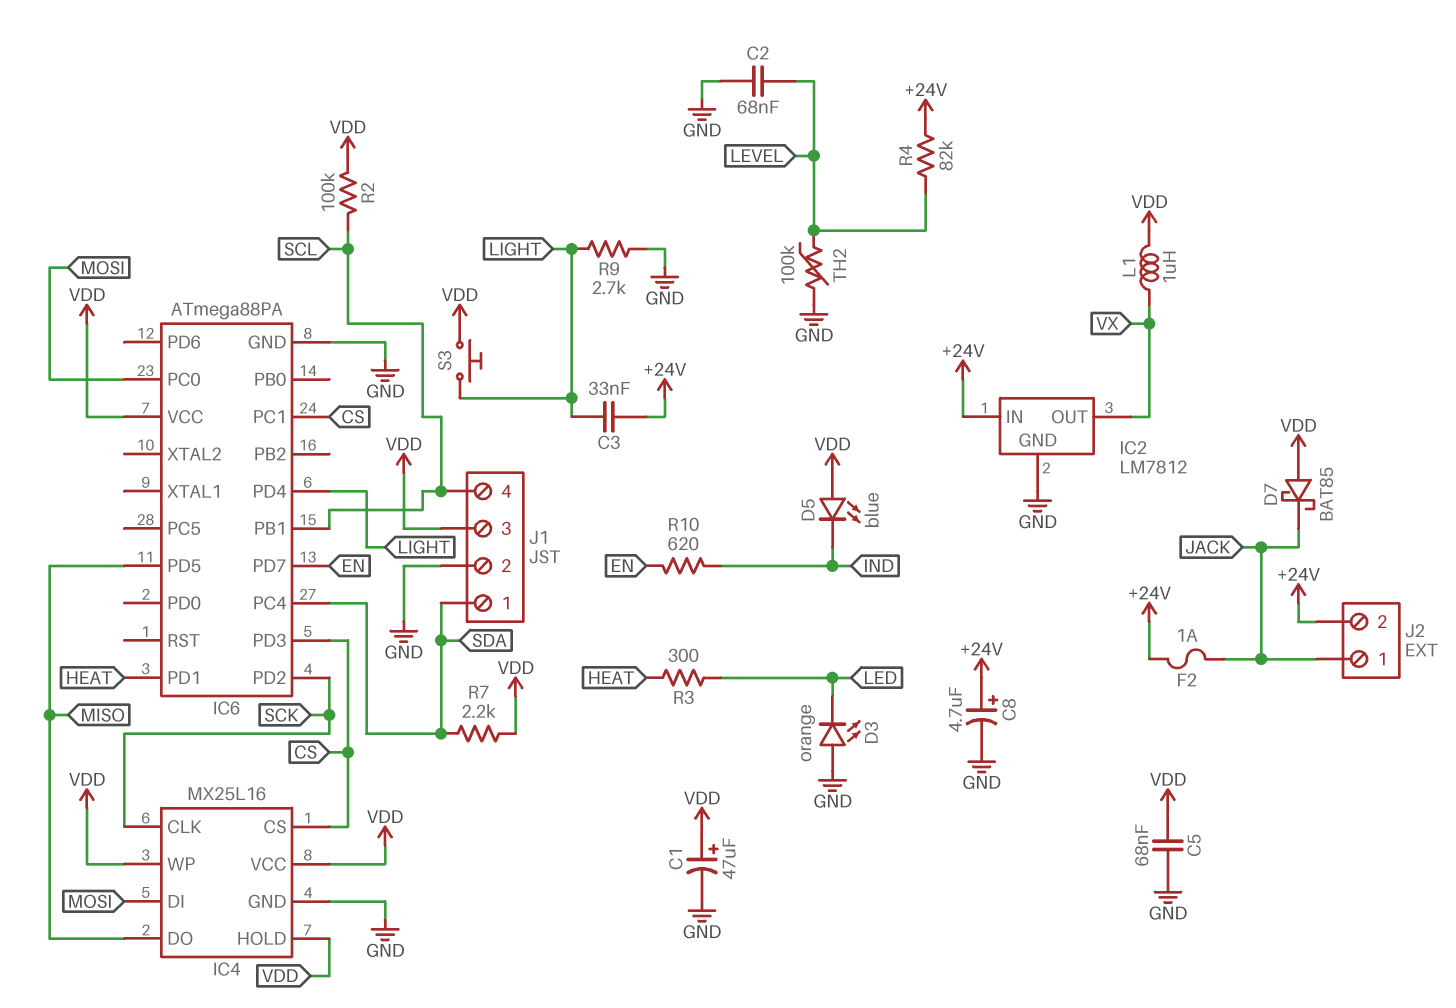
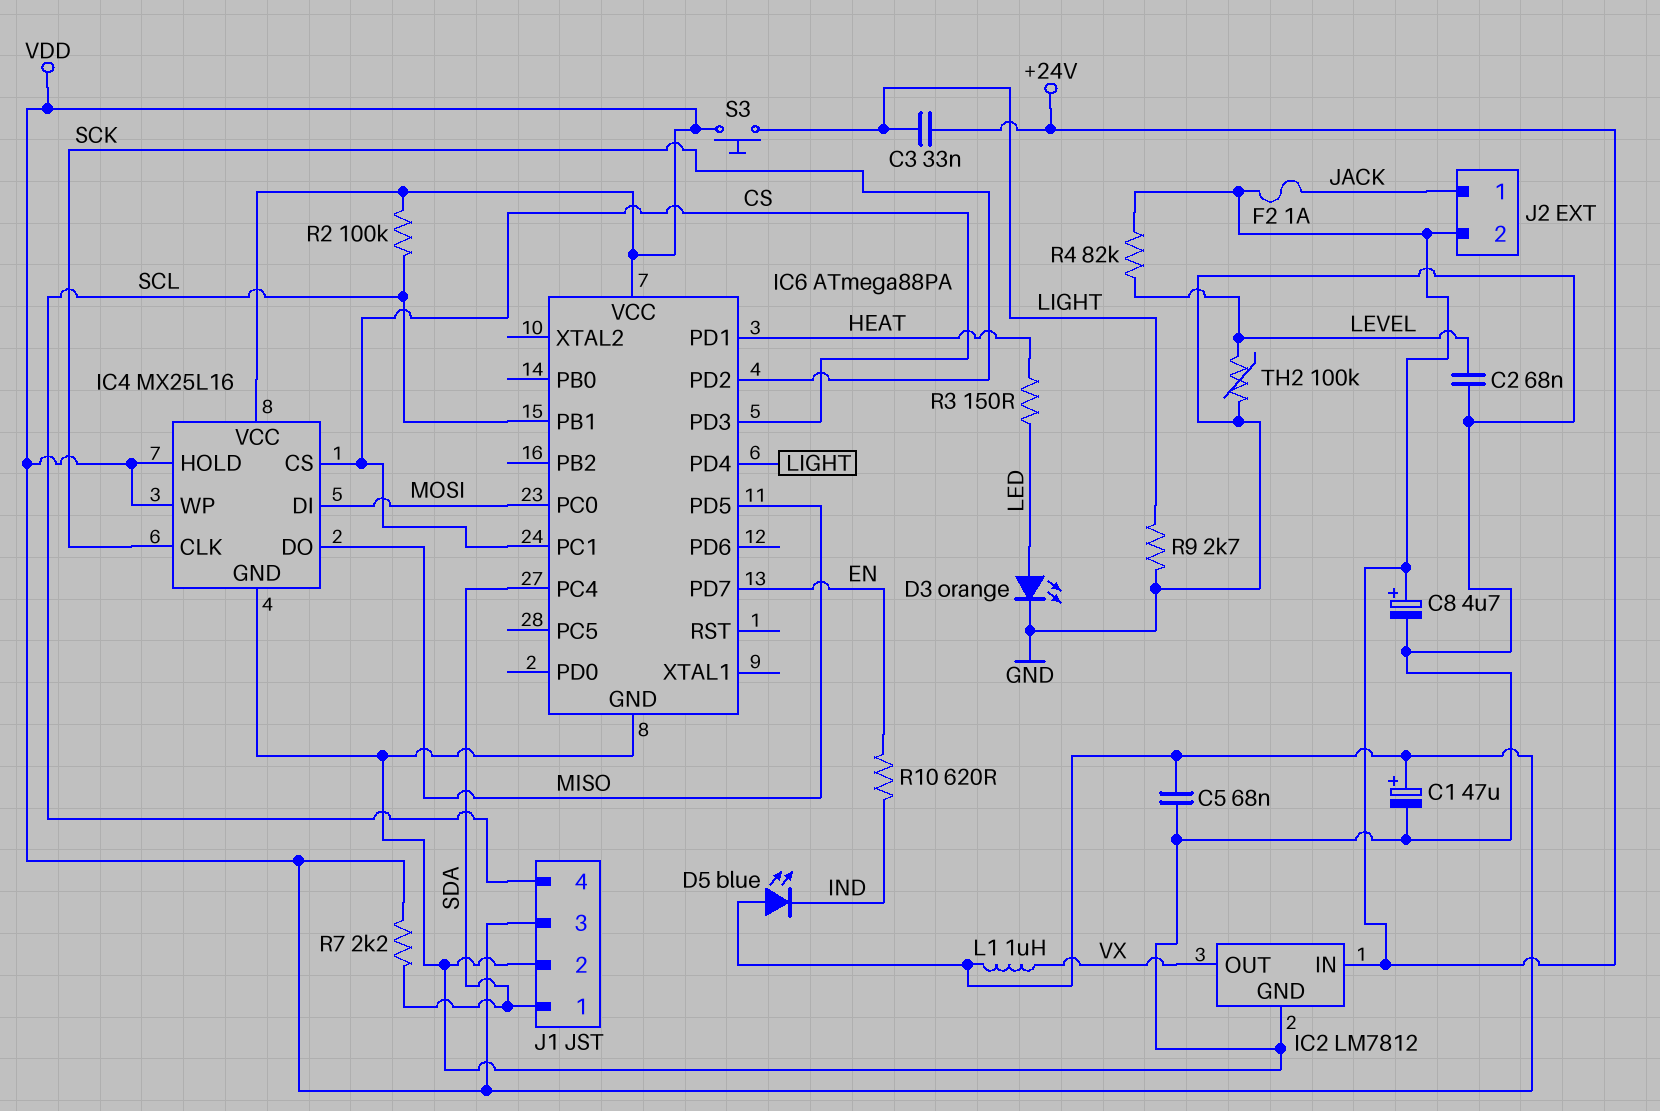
D3: LED orange (A GND, K LED) -> LED orange (A LED, K GND)
D7: schottky BAT85 (A VDD, K JACK) -> none
R3: 300 (HEAT, LED) -> 150 (HEAT, LED)

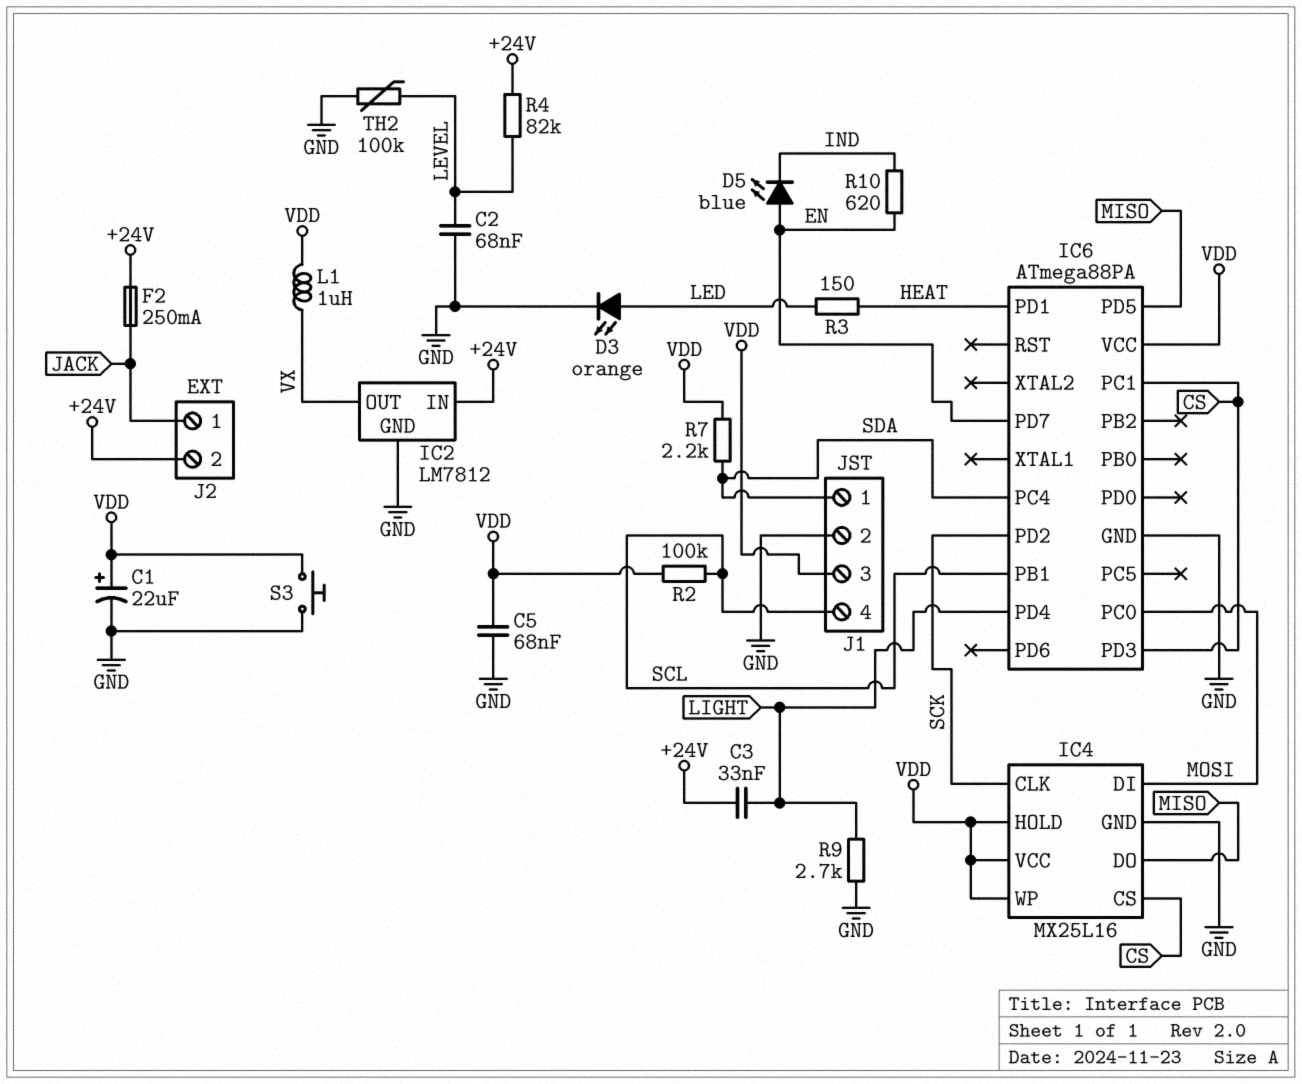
C1: 47uF (plus VDD, minus GND) -> 22uF (plus VDD, minus GND)
C8: 4.7uF (plus +24V, minus GND) -> none
D5: LED blue (A VDD, K IND) -> LED blue (A EN, K IND)
F2: 1A (+24V, JACK) -> 250mA (+24V, JACK)
S3: button (LIGHT, VDD) -> button (GND, VDD)

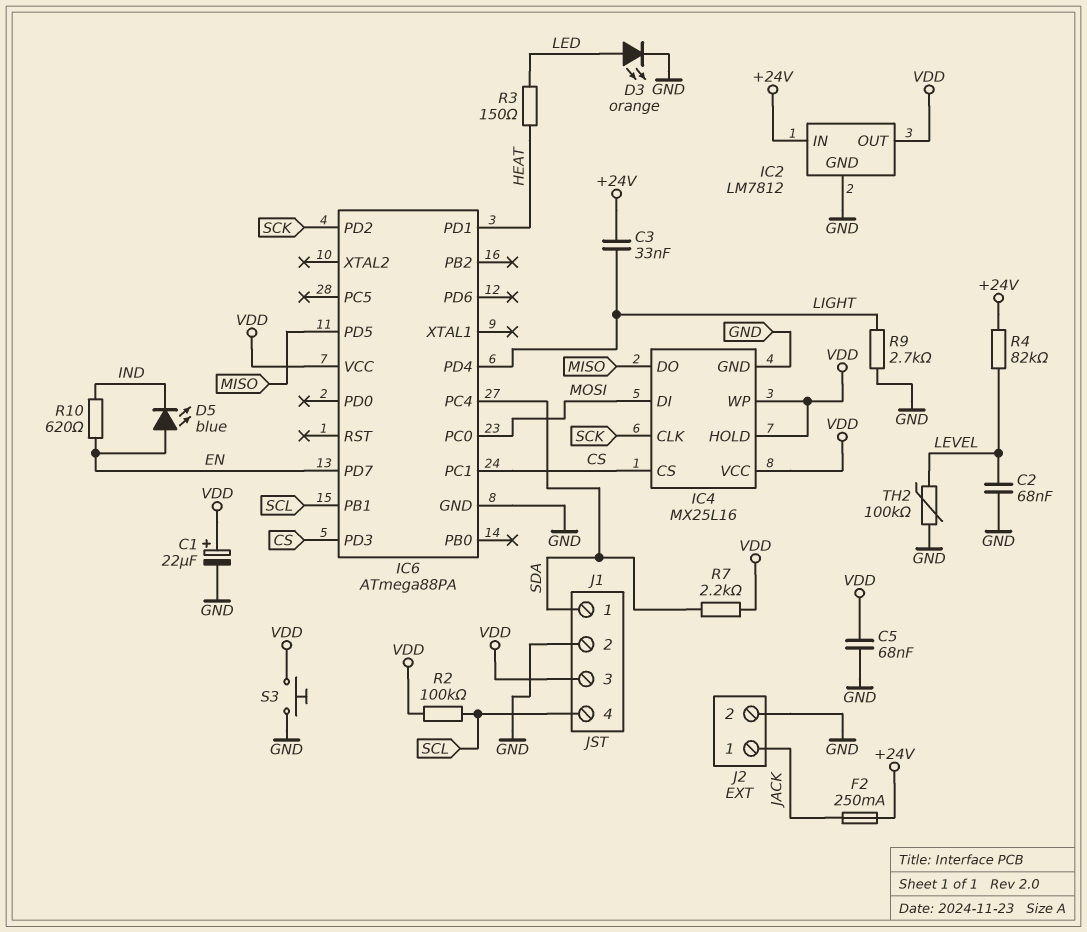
IC2 pin OUT: VX -> VDD
J2 pin 2: +24V -> GND
L1: 1uH (VDD, VX) -> none

